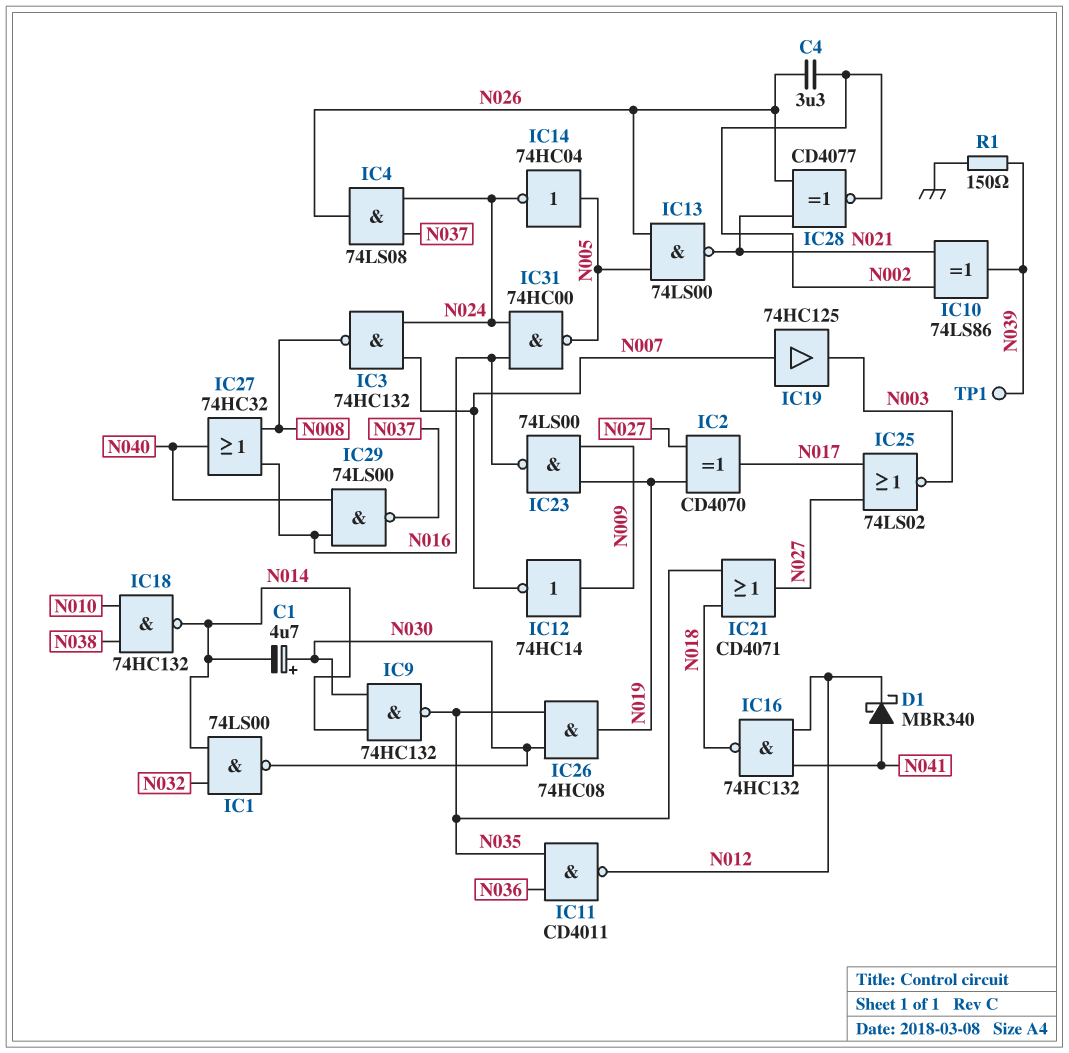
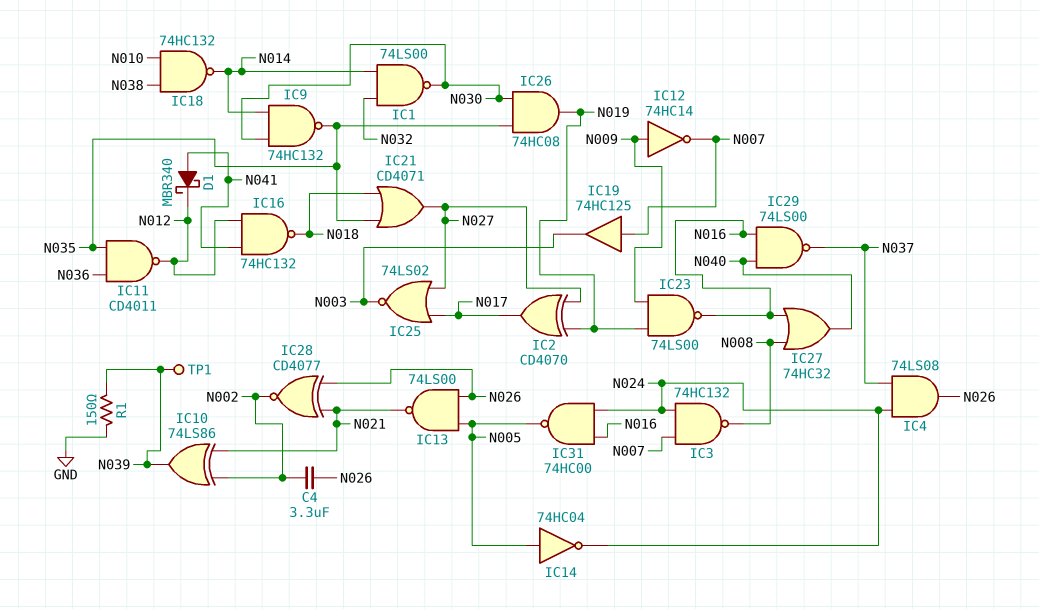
C1: 4.7uF (plus N030, minus N014) -> none

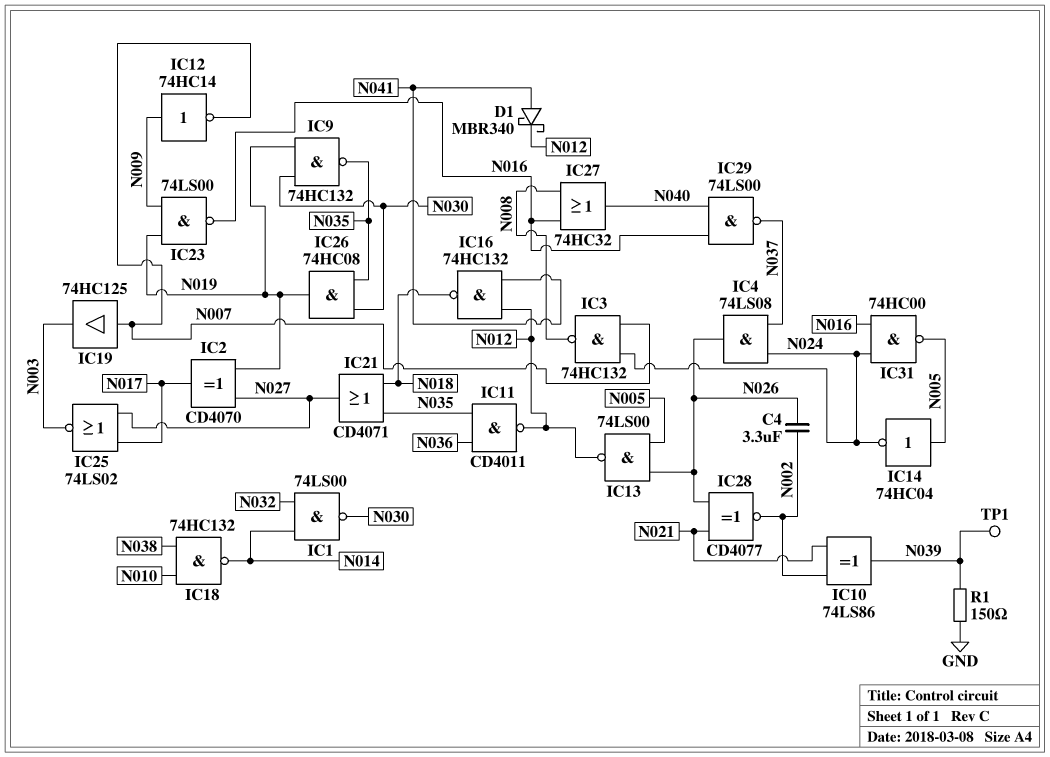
IC9: NAND 74HC132 (in N014, in N030, out N035) -> NAND 74HC132 (in N019, in N030, out N035)
IC13: NAND 74LS00 (in N005, in N026, out N021) -> NAND 74LS00 (in N005, in N026, out N012)

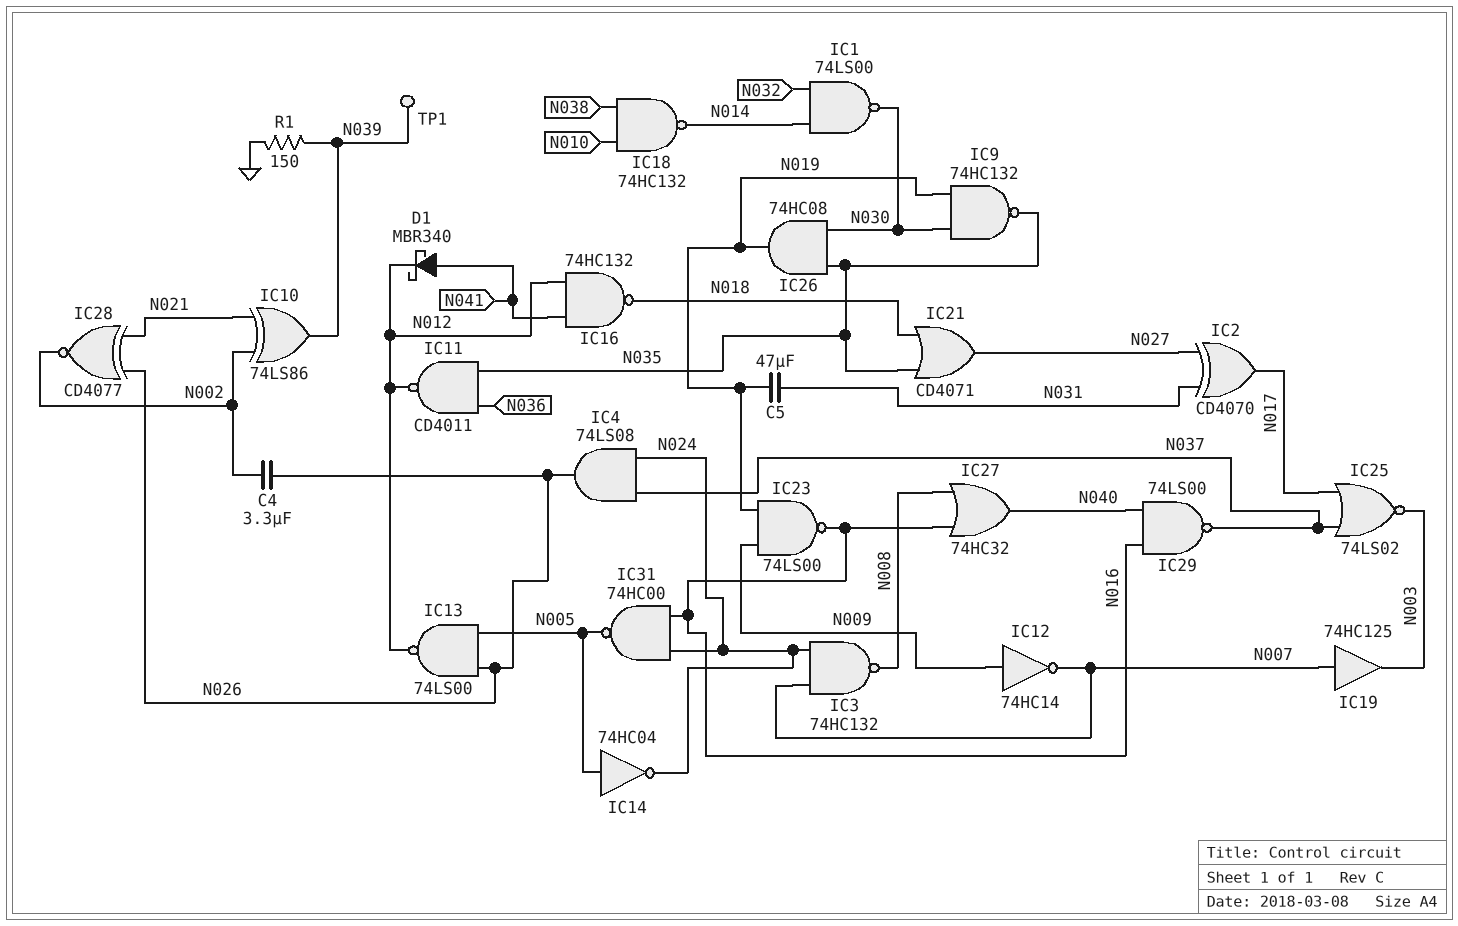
C5: none -> 47uF (N019, N031)
IC2: XOR CD4070 (in N019, in N027, out N017) -> XOR CD4070 (in N027, in N031, out N017)
IC25: NOR 74LS02 (in N017, in N027, out N003) -> NOR 74LS02 (in N017, in N037, out N003)

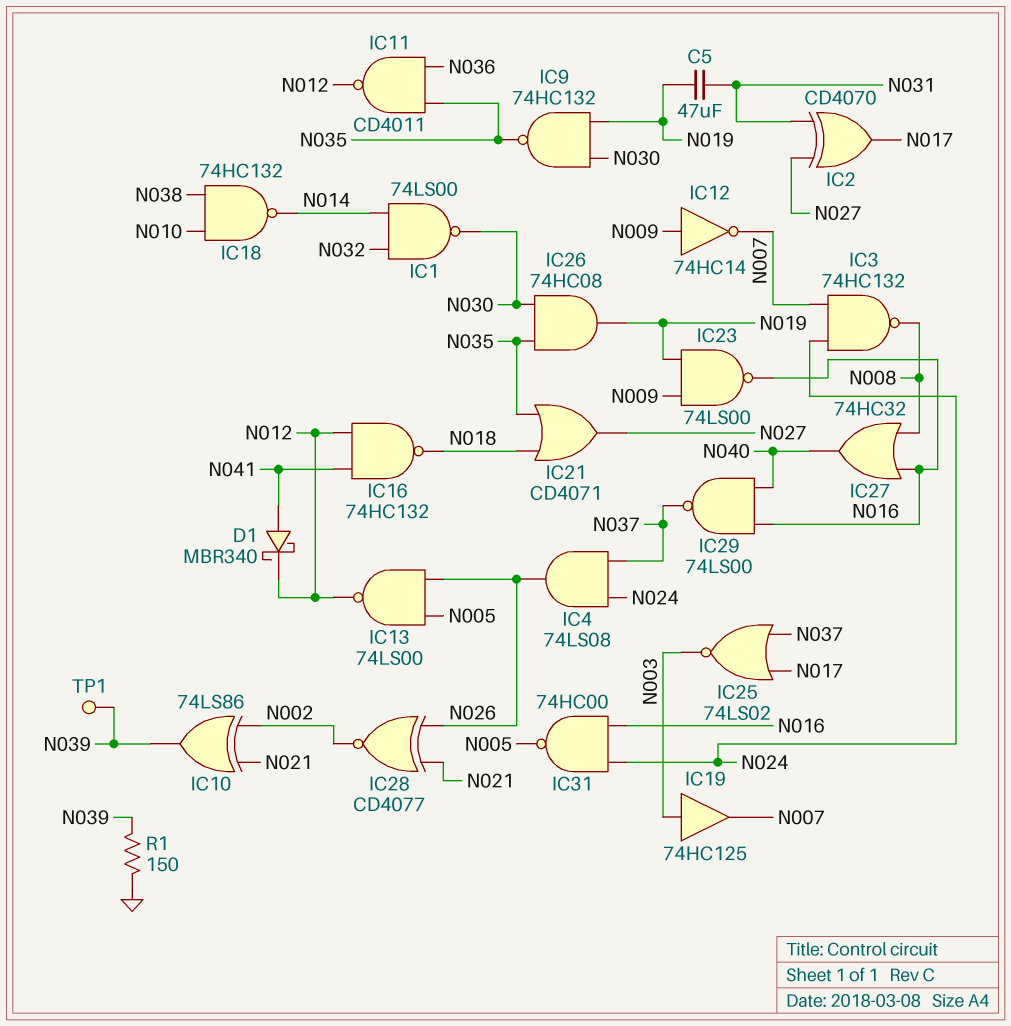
C4: 3.3uF (N002, N026) -> none
IC14: NOT 74HC04 (in N005, out N024) -> none
IC19: buffer 74HC125 (in N007, out N003) -> buffer 74HC125 (in N003, out N007)

